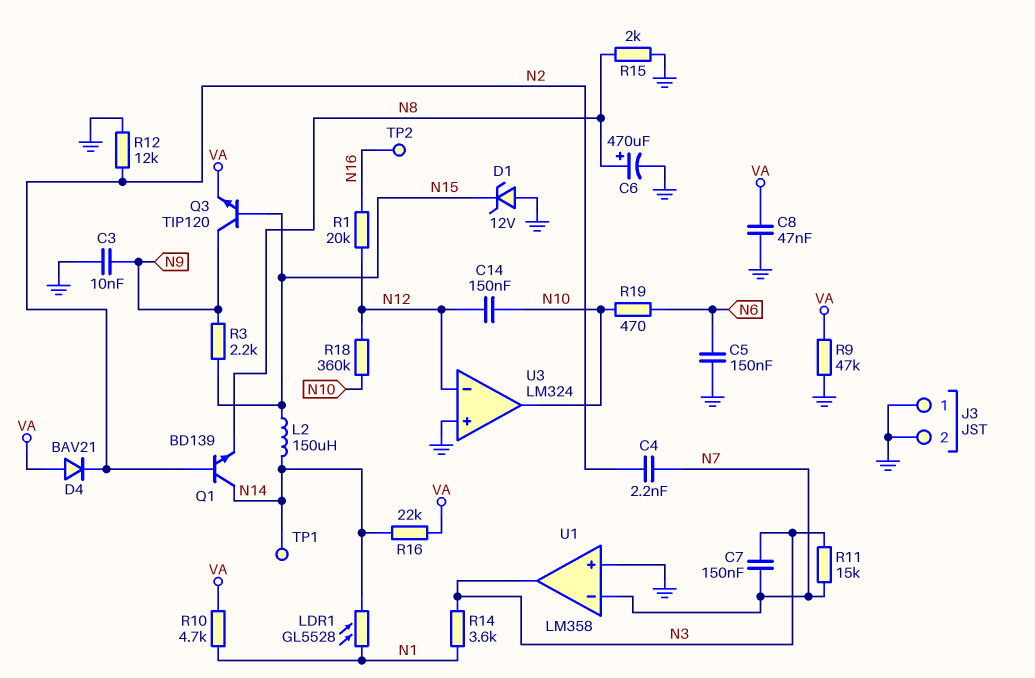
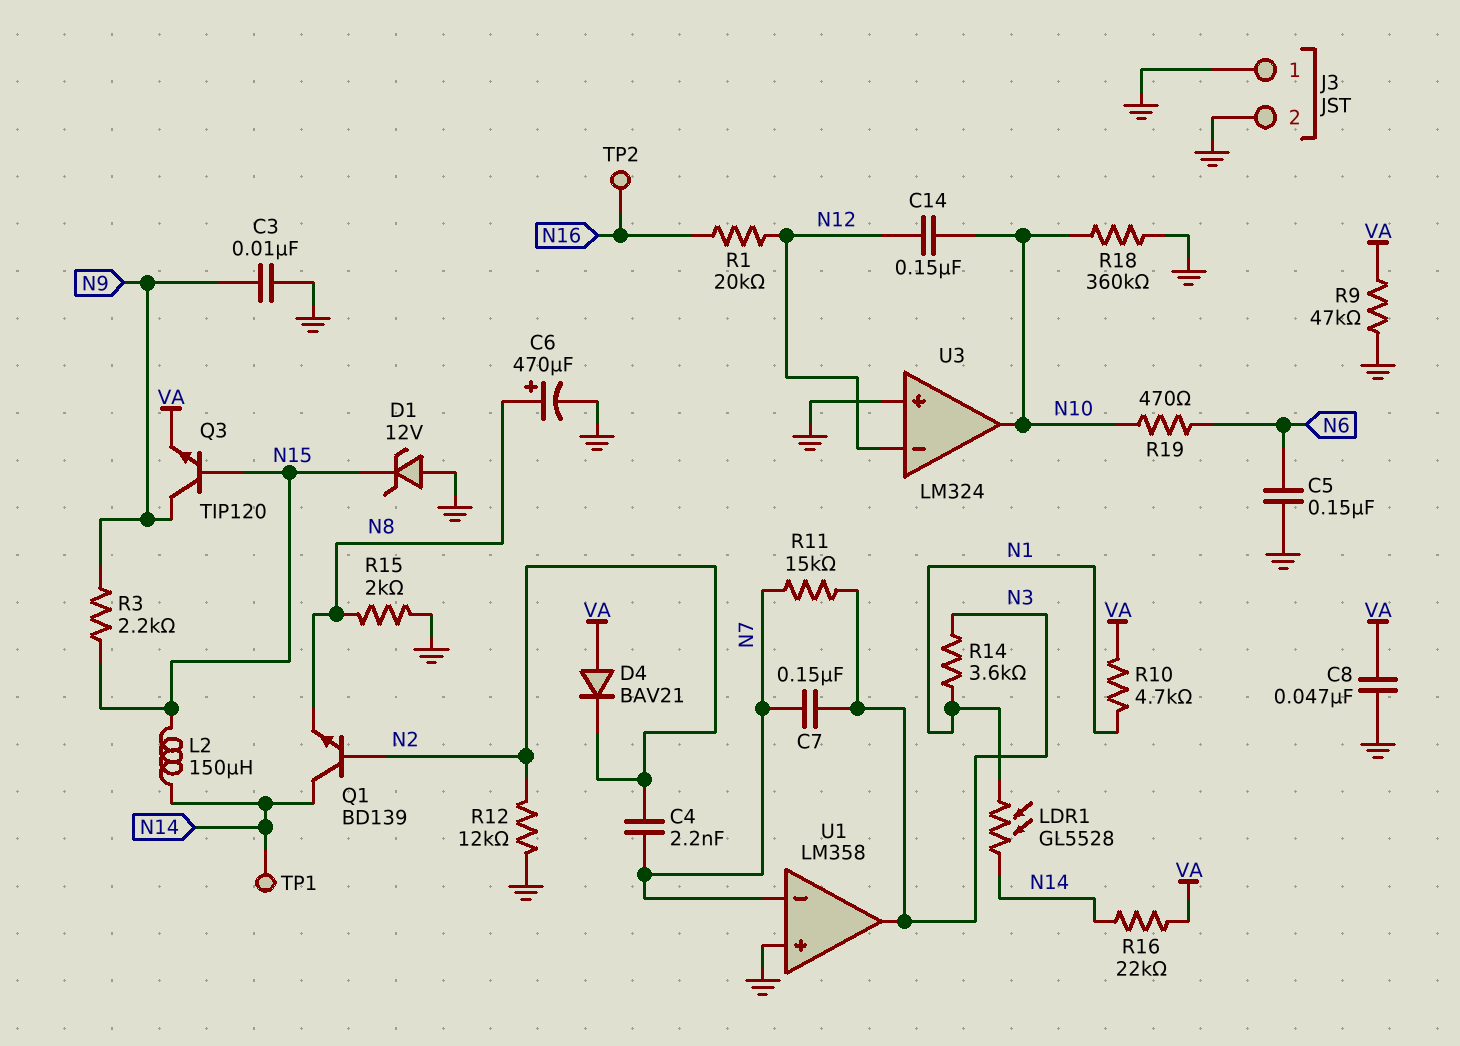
R18: 360k (N10, N12) -> 360k (GND, N10)

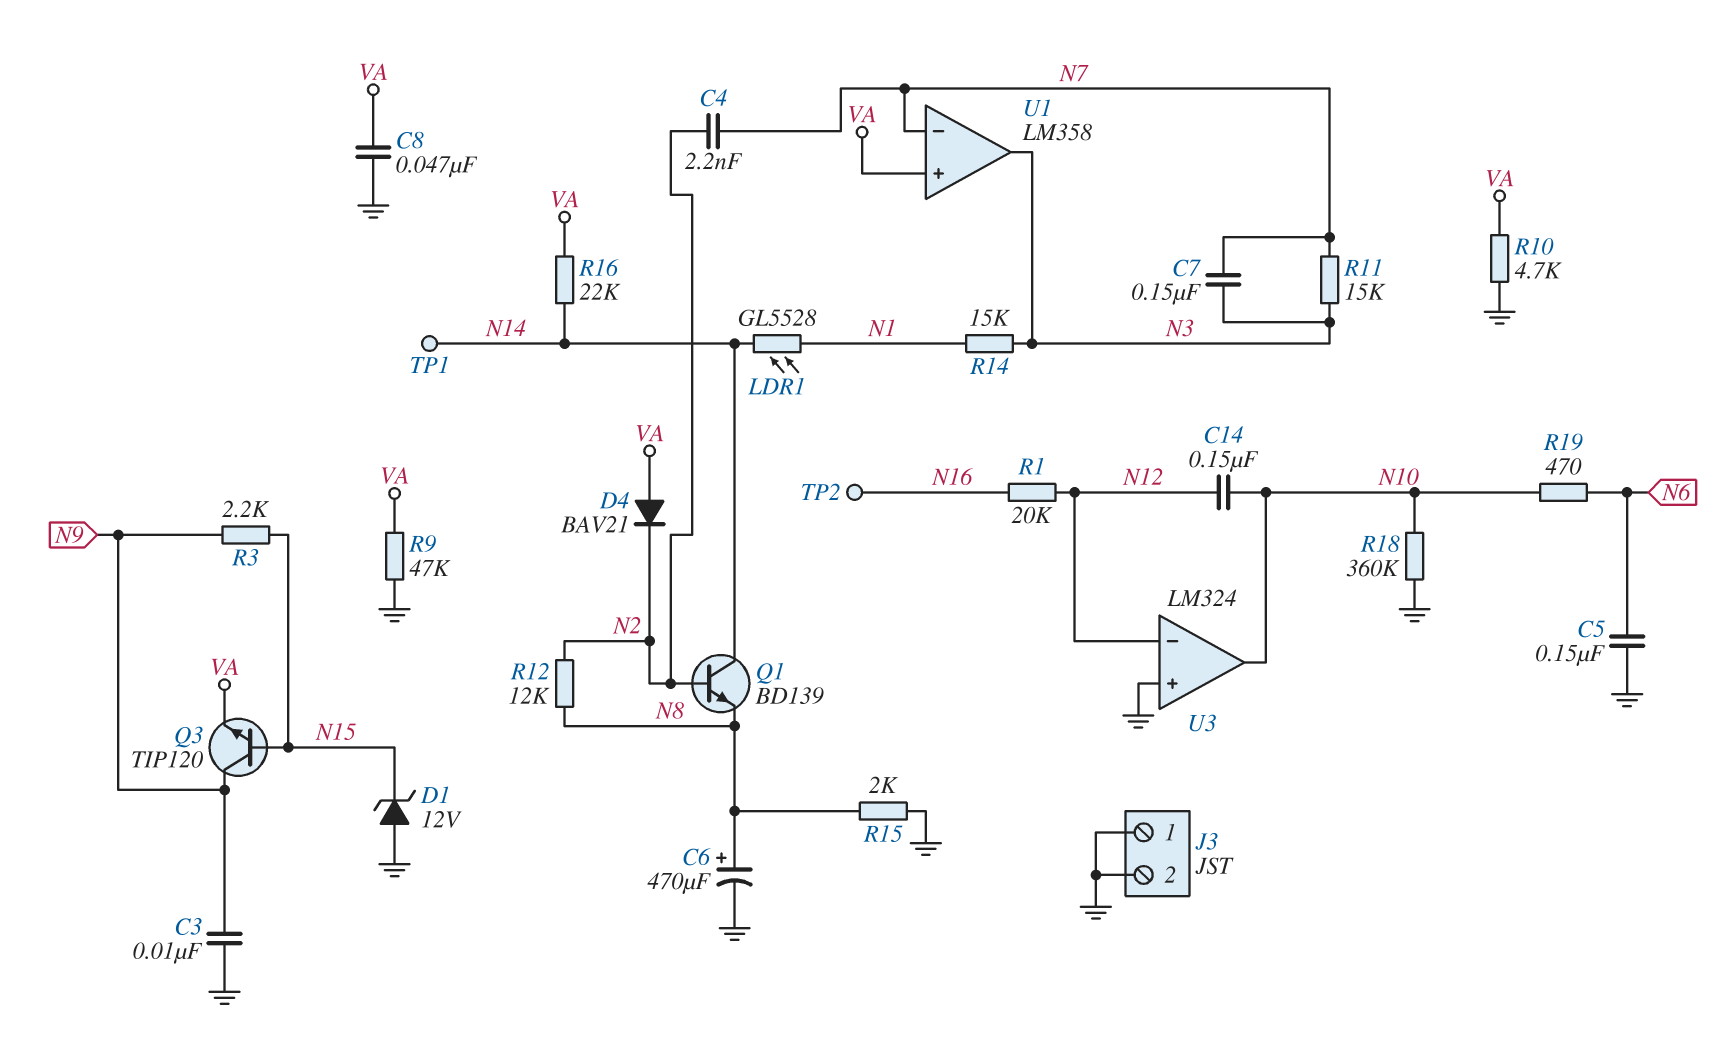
L2: 150uH (N14, N15) -> none
R10: 4.7k (N1, VA) -> 4.7k (GND, VA)
R12: 12k (GND, N2) -> 12k (N2, N8)
R14: 3.6k (N1, N3) -> 15k (N1, N3)
U1 pin in+: GND -> VA

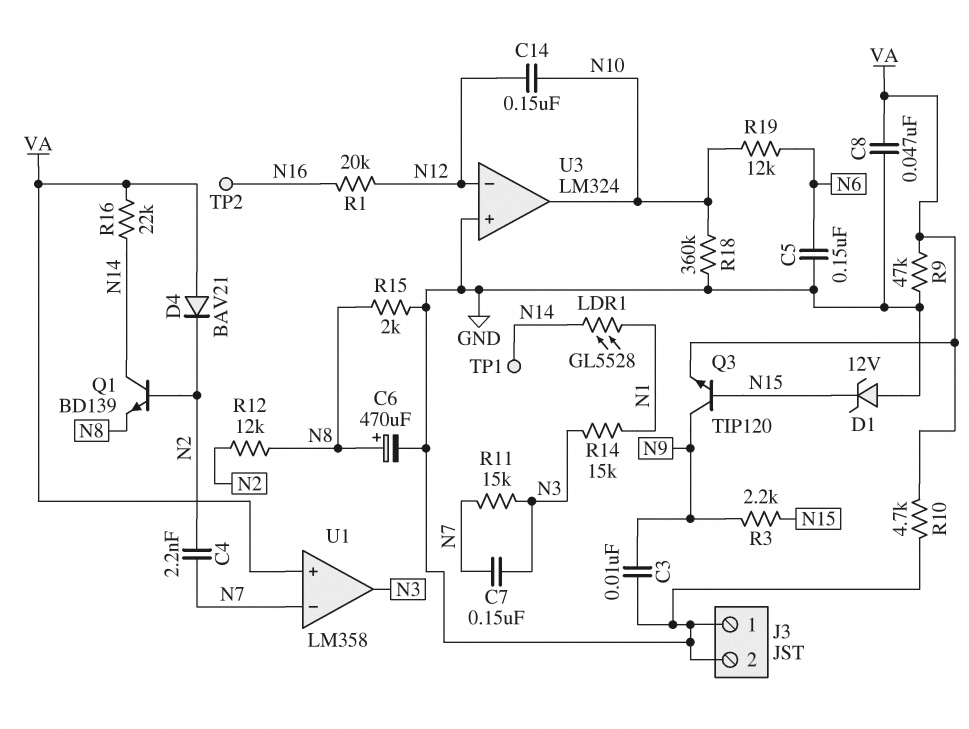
R19: 470 (N6, N10) -> 12k (N6, N10)

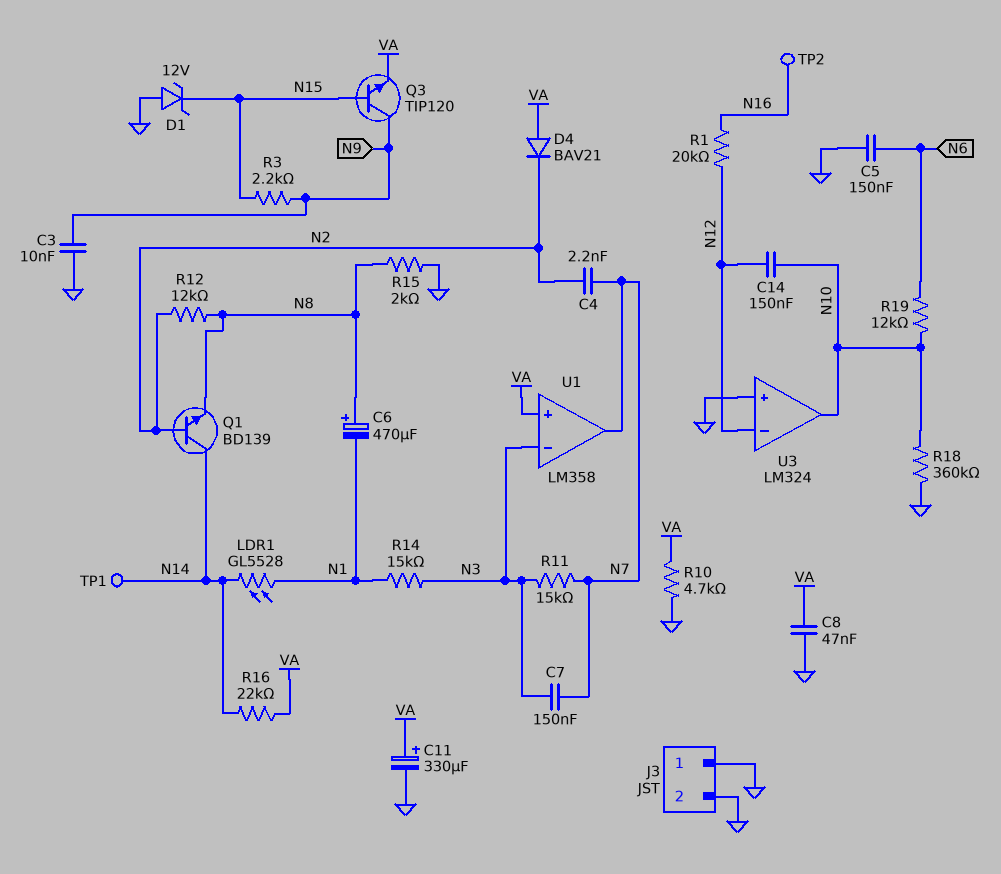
C6: 470uF (plus N8, minus GND) -> 470uF (plus N8, minus N1)
C11: none -> 330uF (plus VA, minus GND)
R9: 47k (GND, VA) -> none
U1 pin in-: N7 -> N3
U1 pin out: N3 -> N7

